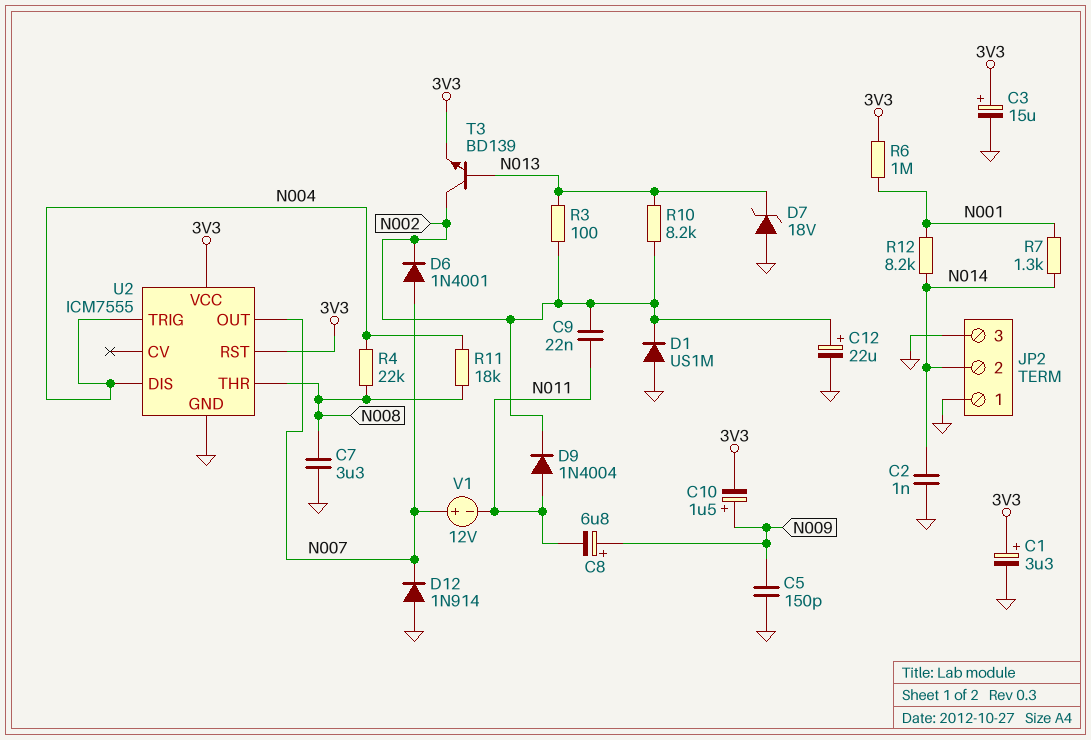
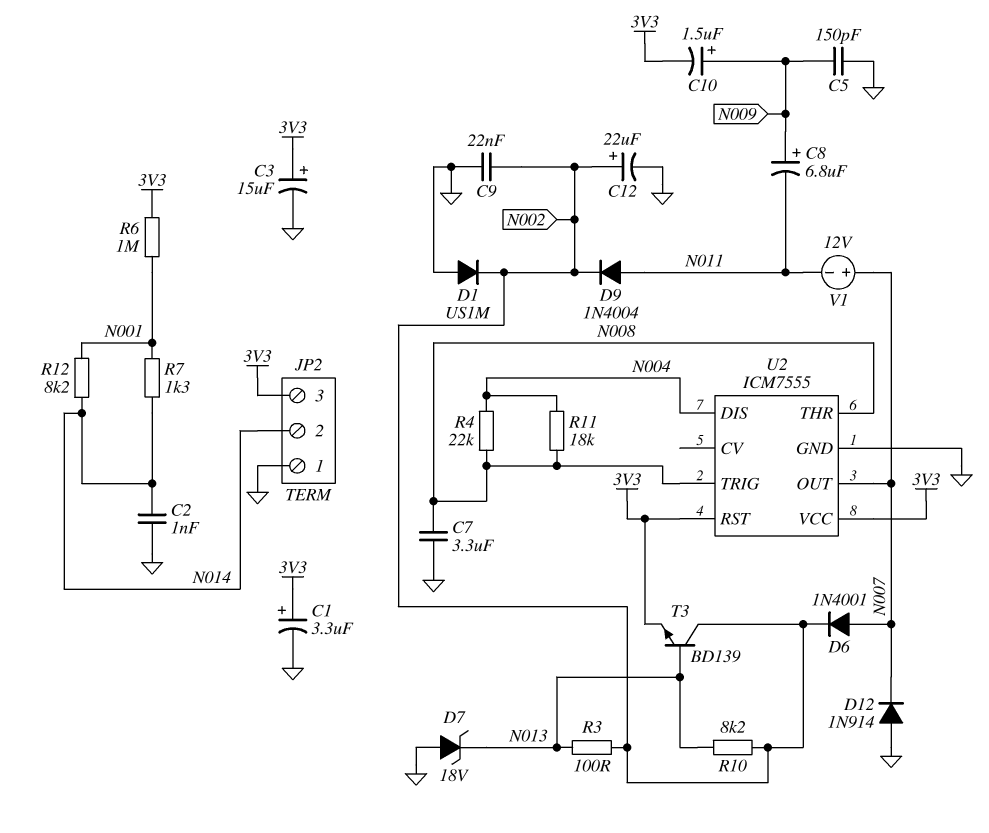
C9: 22nF (N002, N011) -> 22nF (GND, N002)
JP2 pin 3: GND -> 3V3
U2 pin TRIG: N004 -> N008

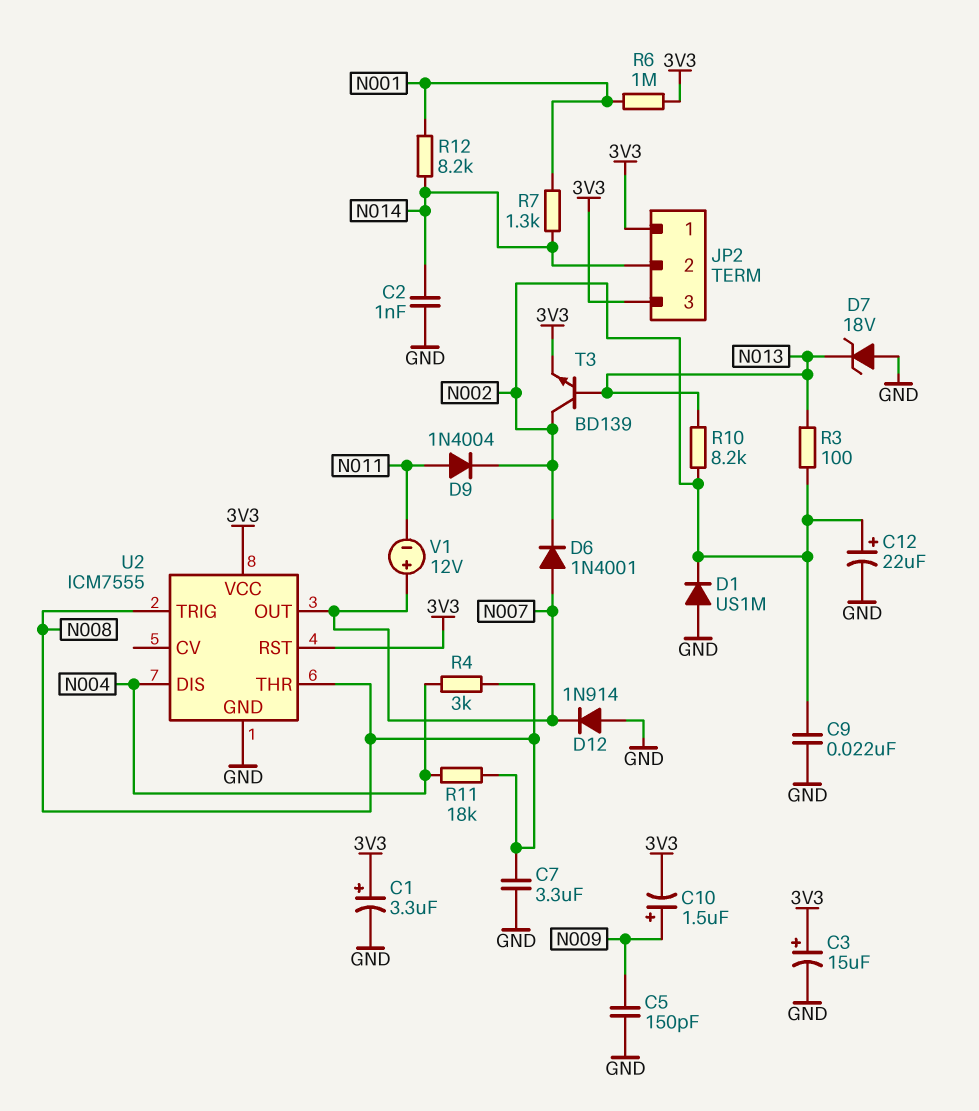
C8: 6.8uF (plus N009, minus N011) -> none
JP2 pin 1: GND -> 3V3
R4: 22k (N004, N008) -> 3k (N004, N008)

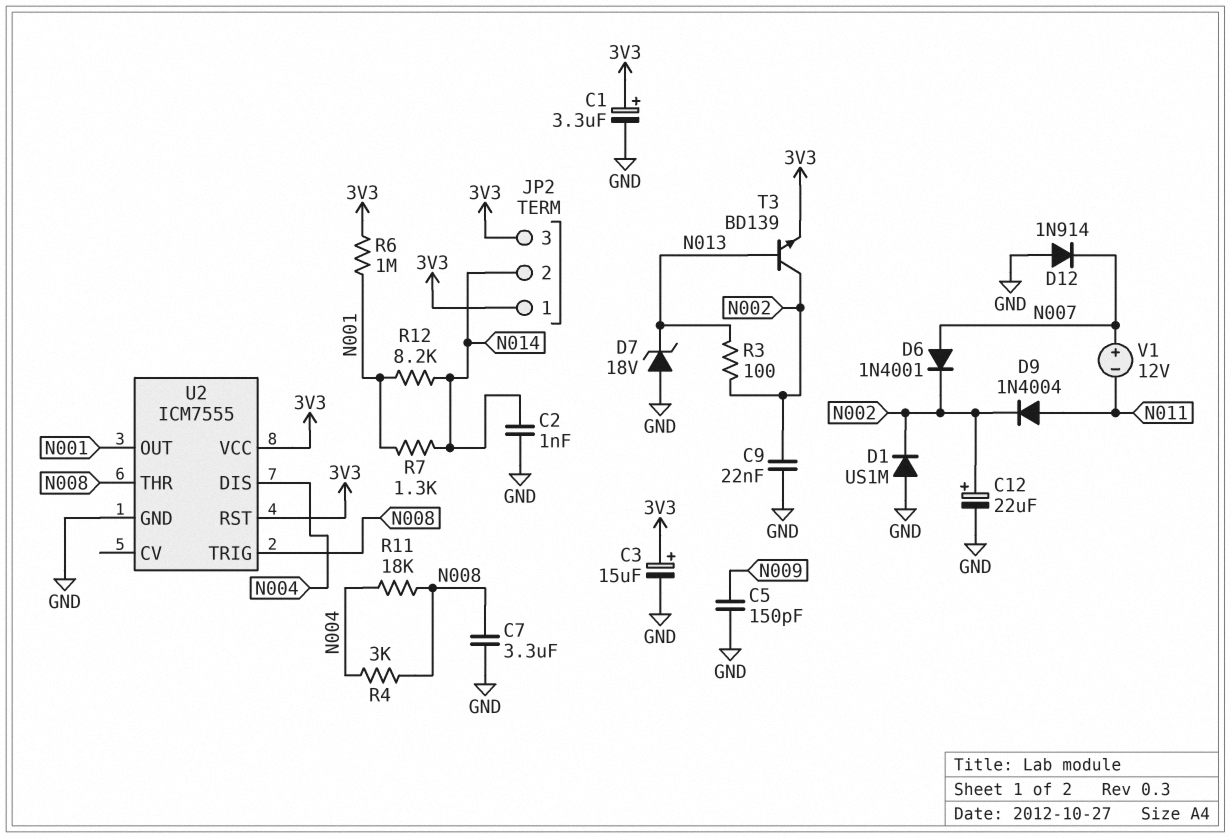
C10: 1.5uF (plus N009, minus 3V3) -> none
R10: 8.2k (N002, N013) -> none
U2 pin OUT: N007 -> N001

